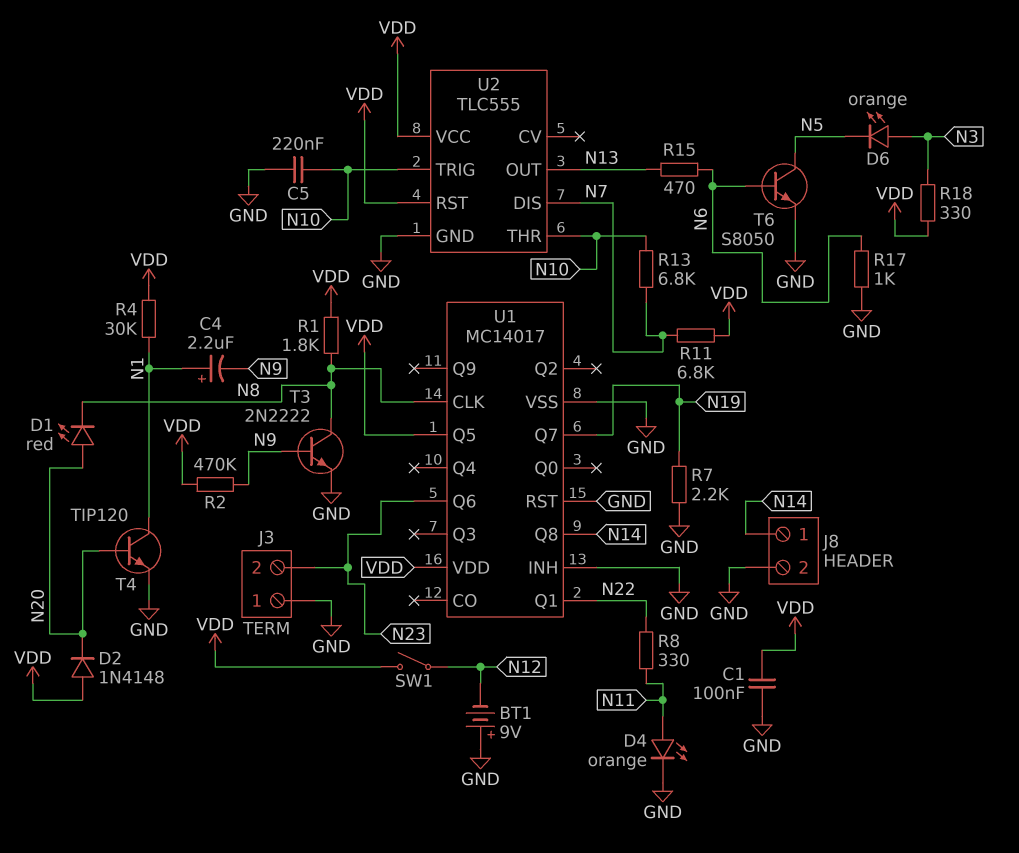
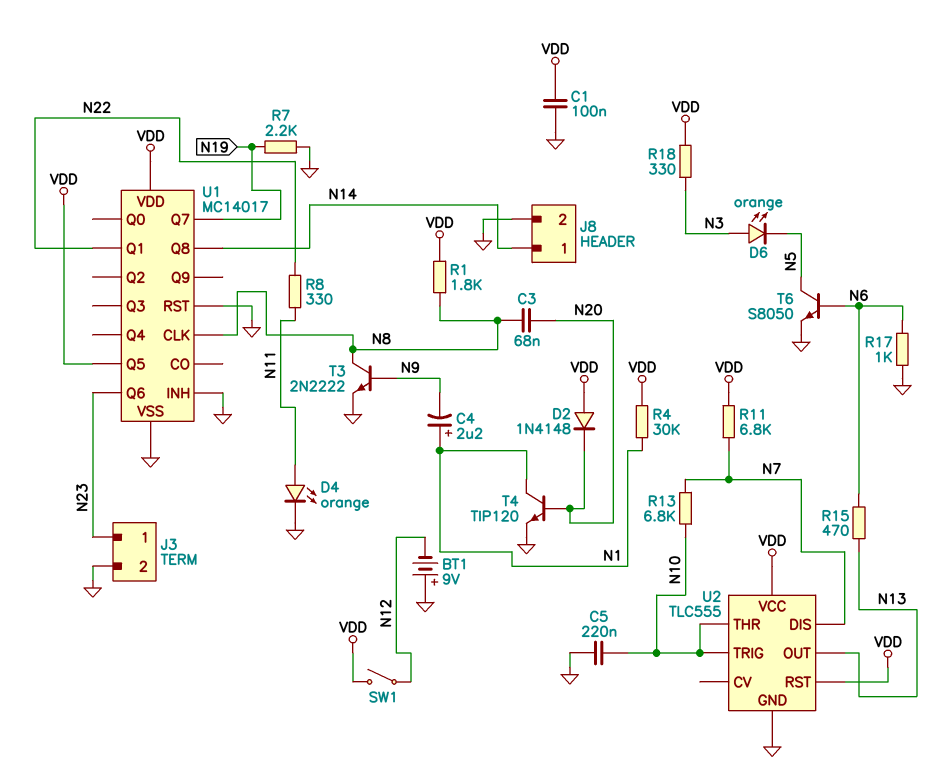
C3: none -> 68nF (N8, N20)
D1: LED red (A N20, K N8) -> none
J3 pin 1: GND -> N23
J3 pin 2: N23 -> GND
R2: 470k (N9, VDD) -> none

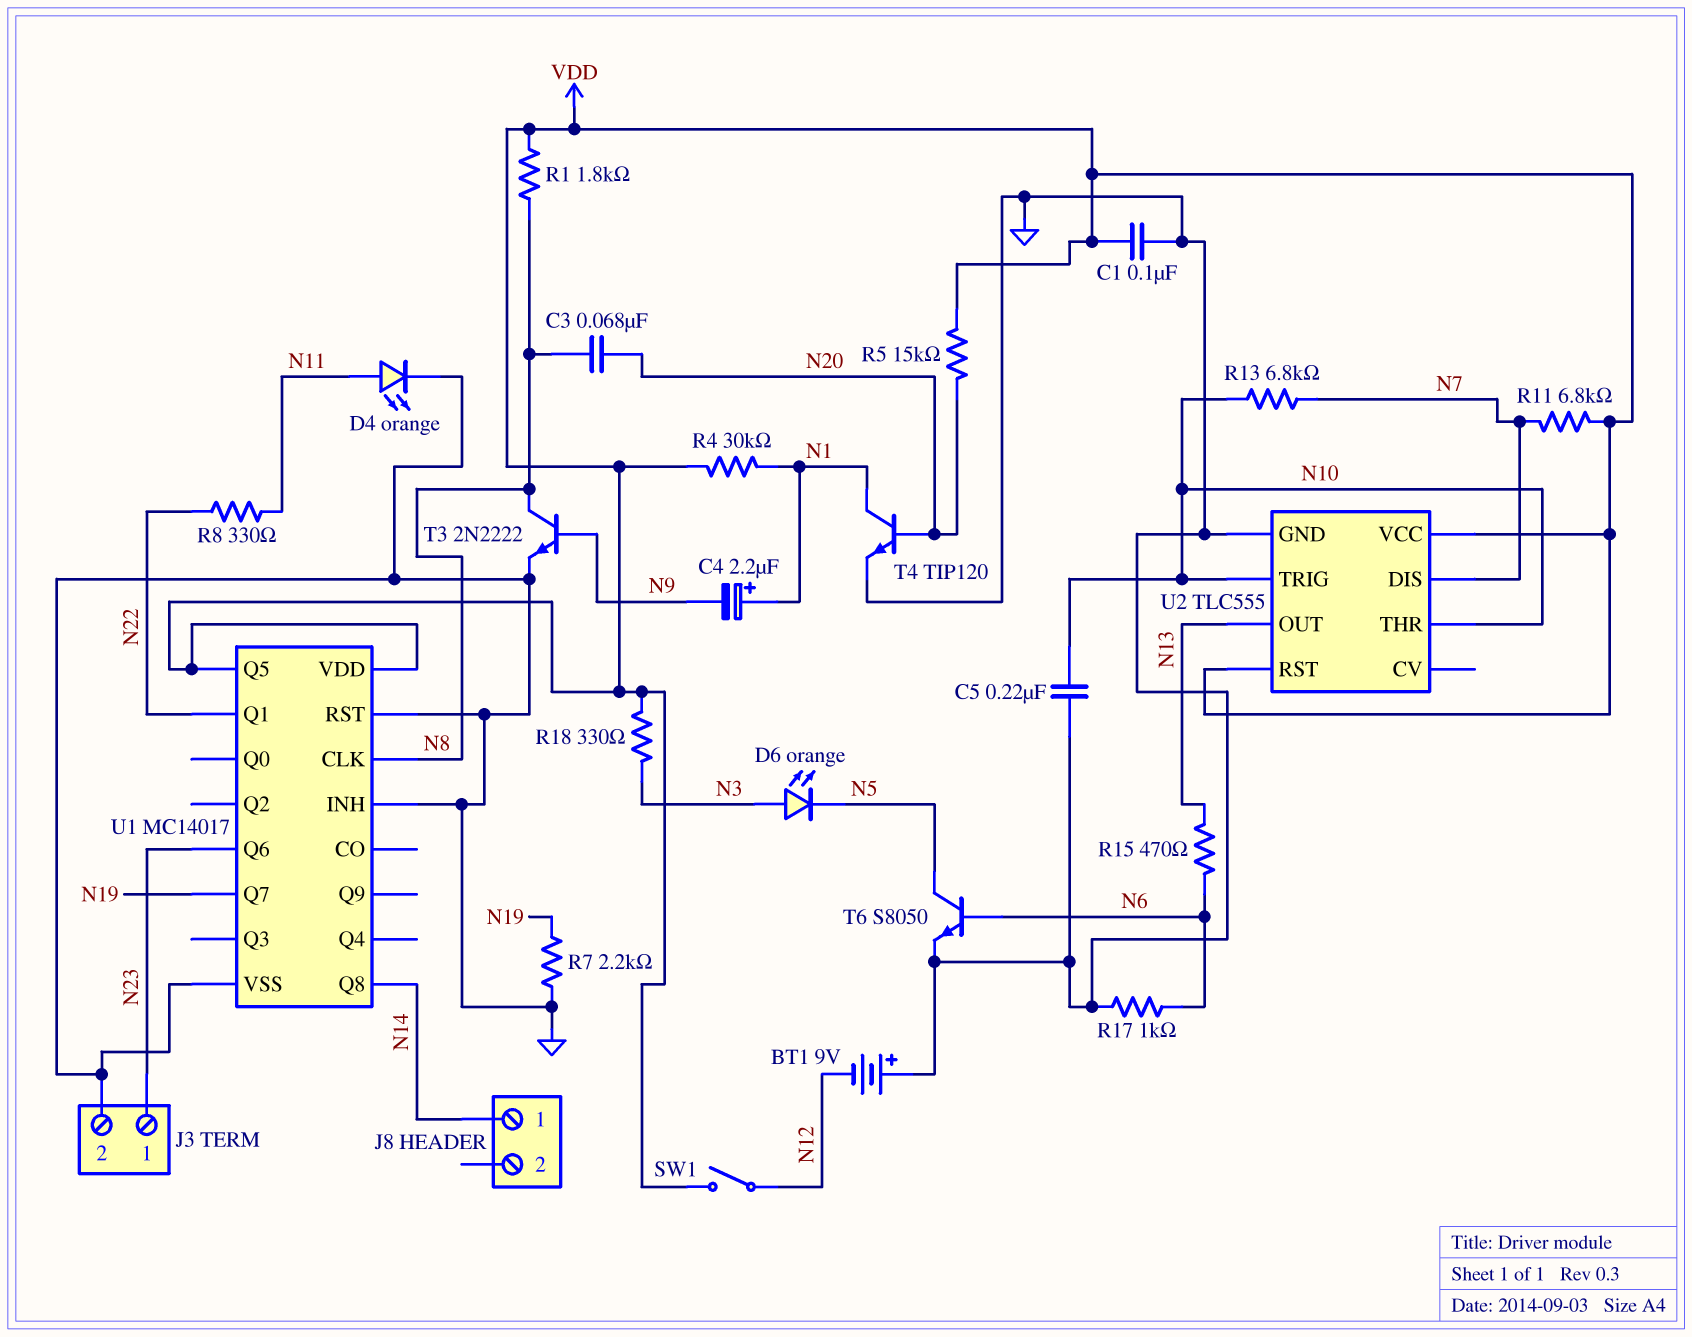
D2: diode 1N4148 (A VDD, K N20) -> none
J8 pin 2: GND -> none
R5: none -> 15k (N20, VDD)

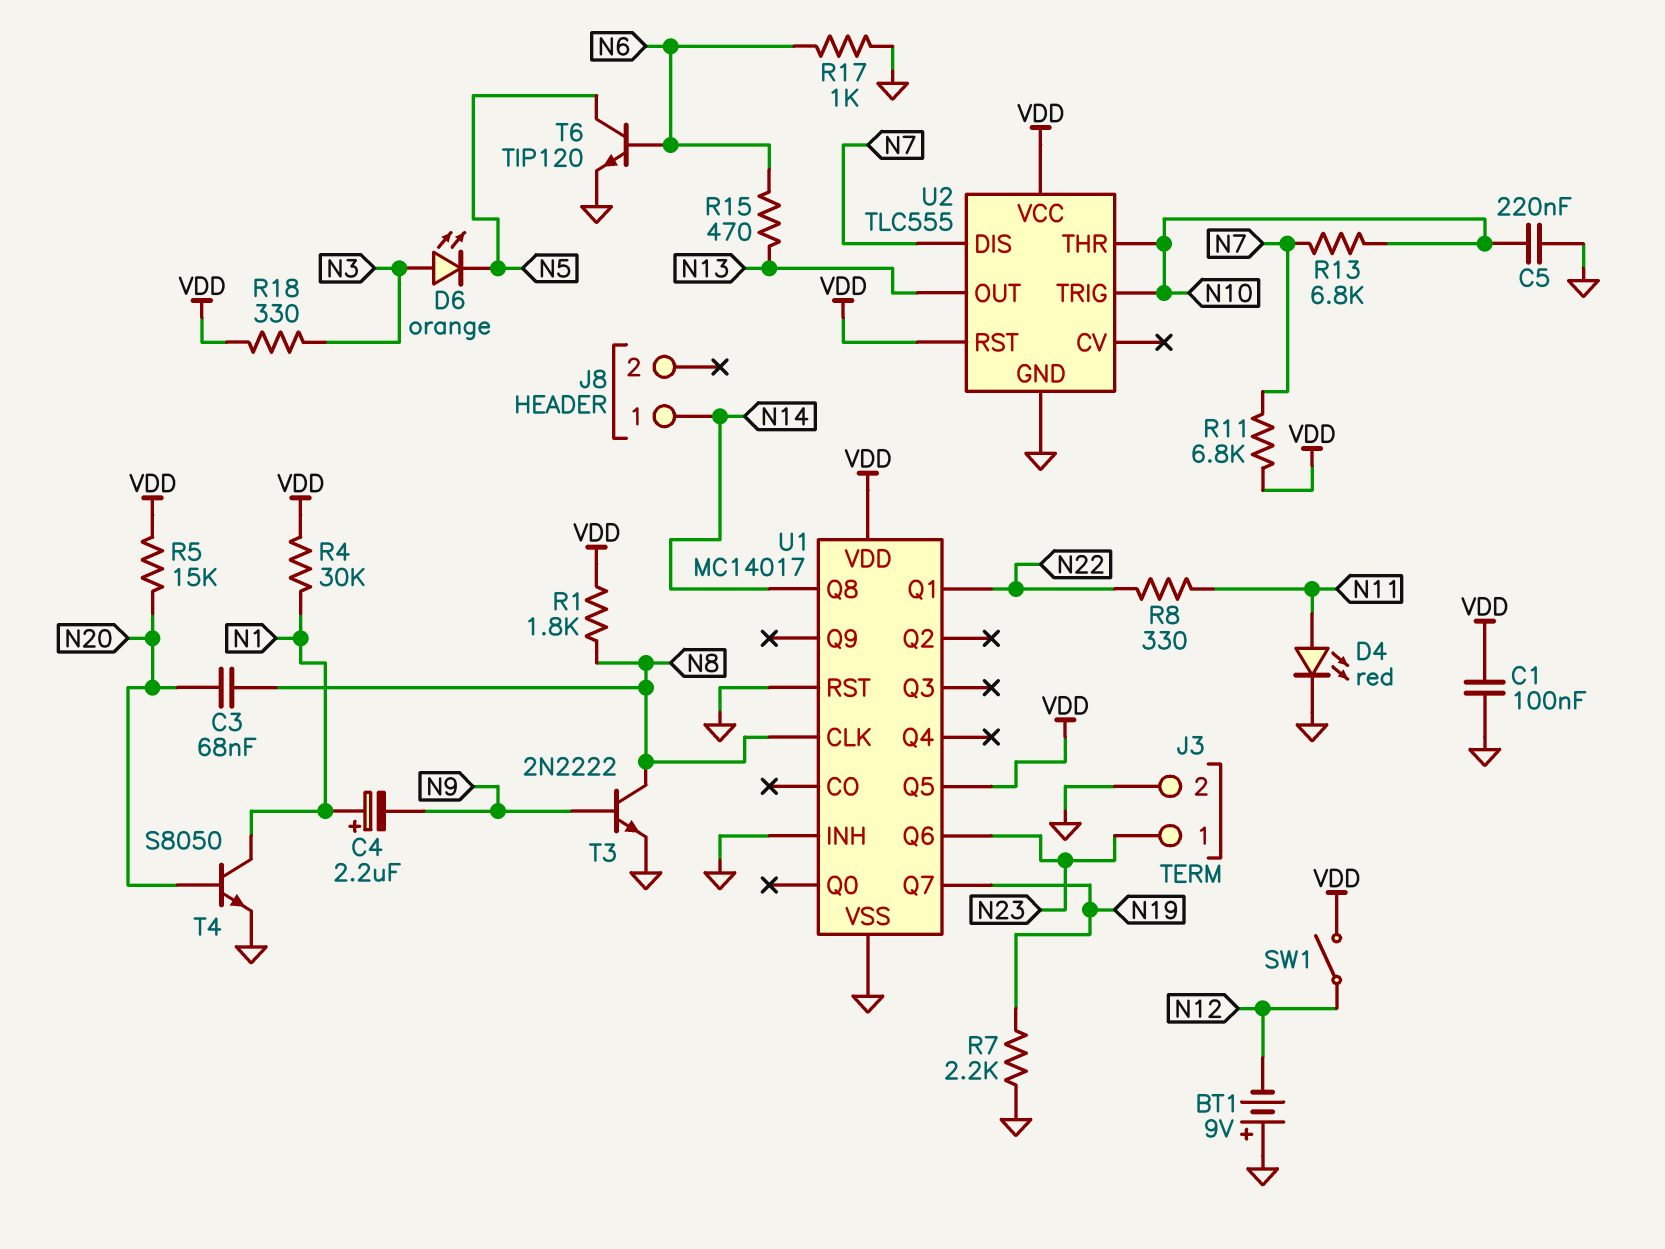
D4: LED orange (A N11, K GND) -> LED red (A N11, K GND)
T4: NPN TIP120 (B N20, C N1, E GND) -> NPN S8050 (B N20, C N1, E GND)
T6: NPN S8050 (B N6, C N5, E GND) -> NPN TIP120 (B N6, C N5, E GND)

